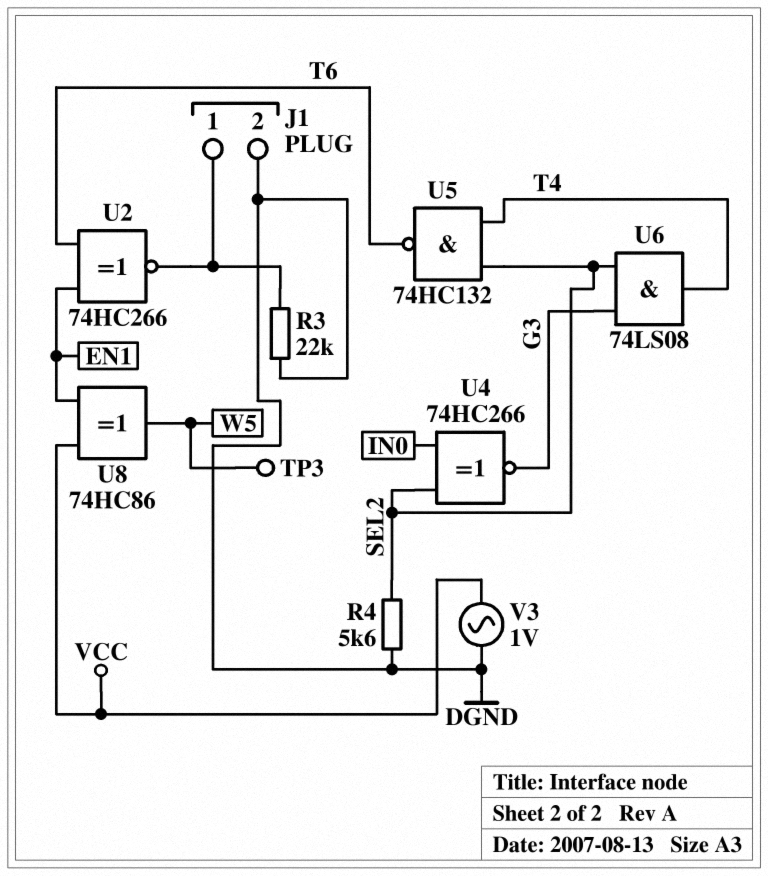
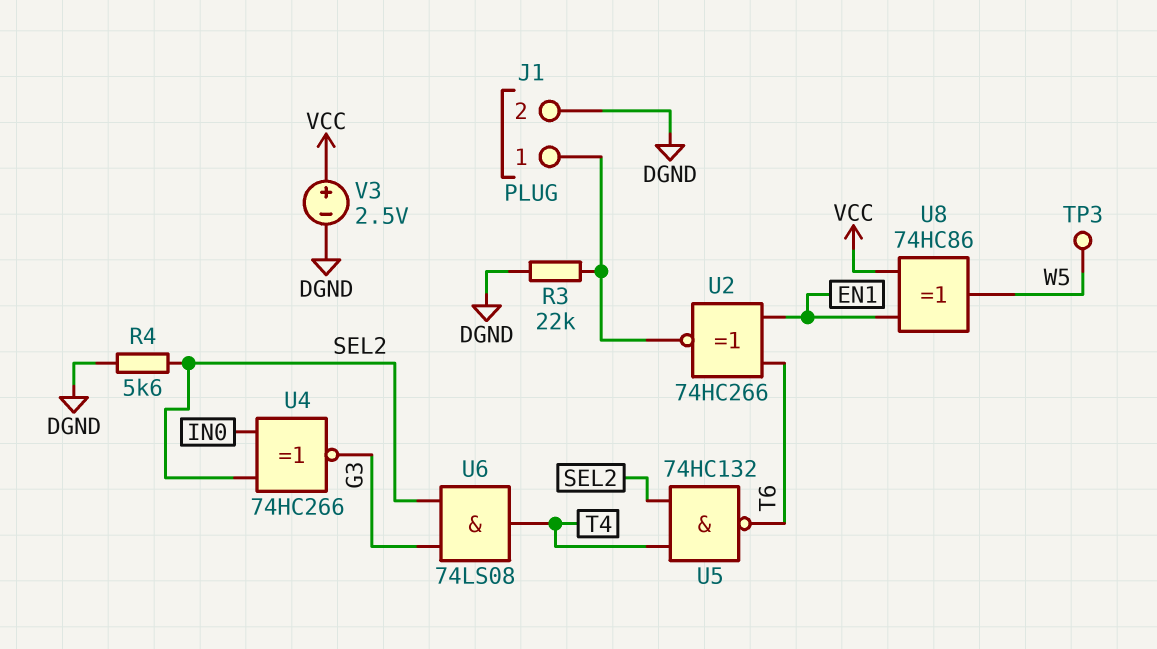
V3: AC 1V (DGND, VCC) -> 2.5V (plus VCC, minus DGND)

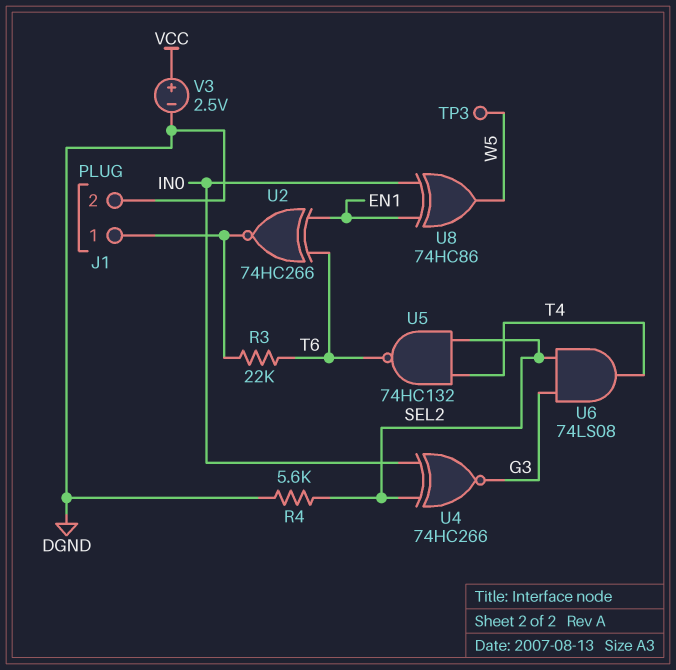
R3: 22k (DGND, J1/1) -> 22k (J1/1, T6)
U8: XOR 74HC86 (in EN1, in VCC, out W5) -> XOR 74HC86 (in EN1, in IN0, out W5)

